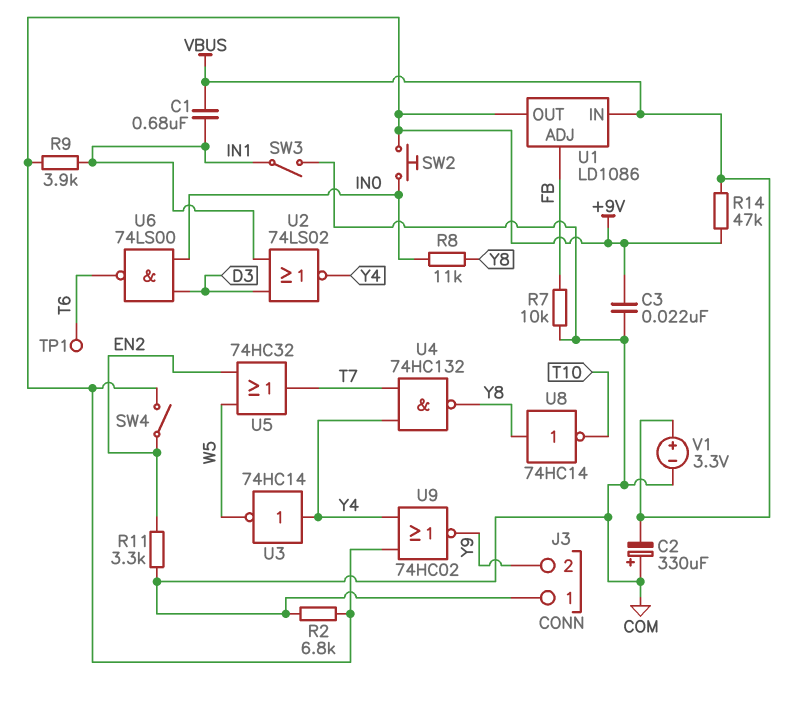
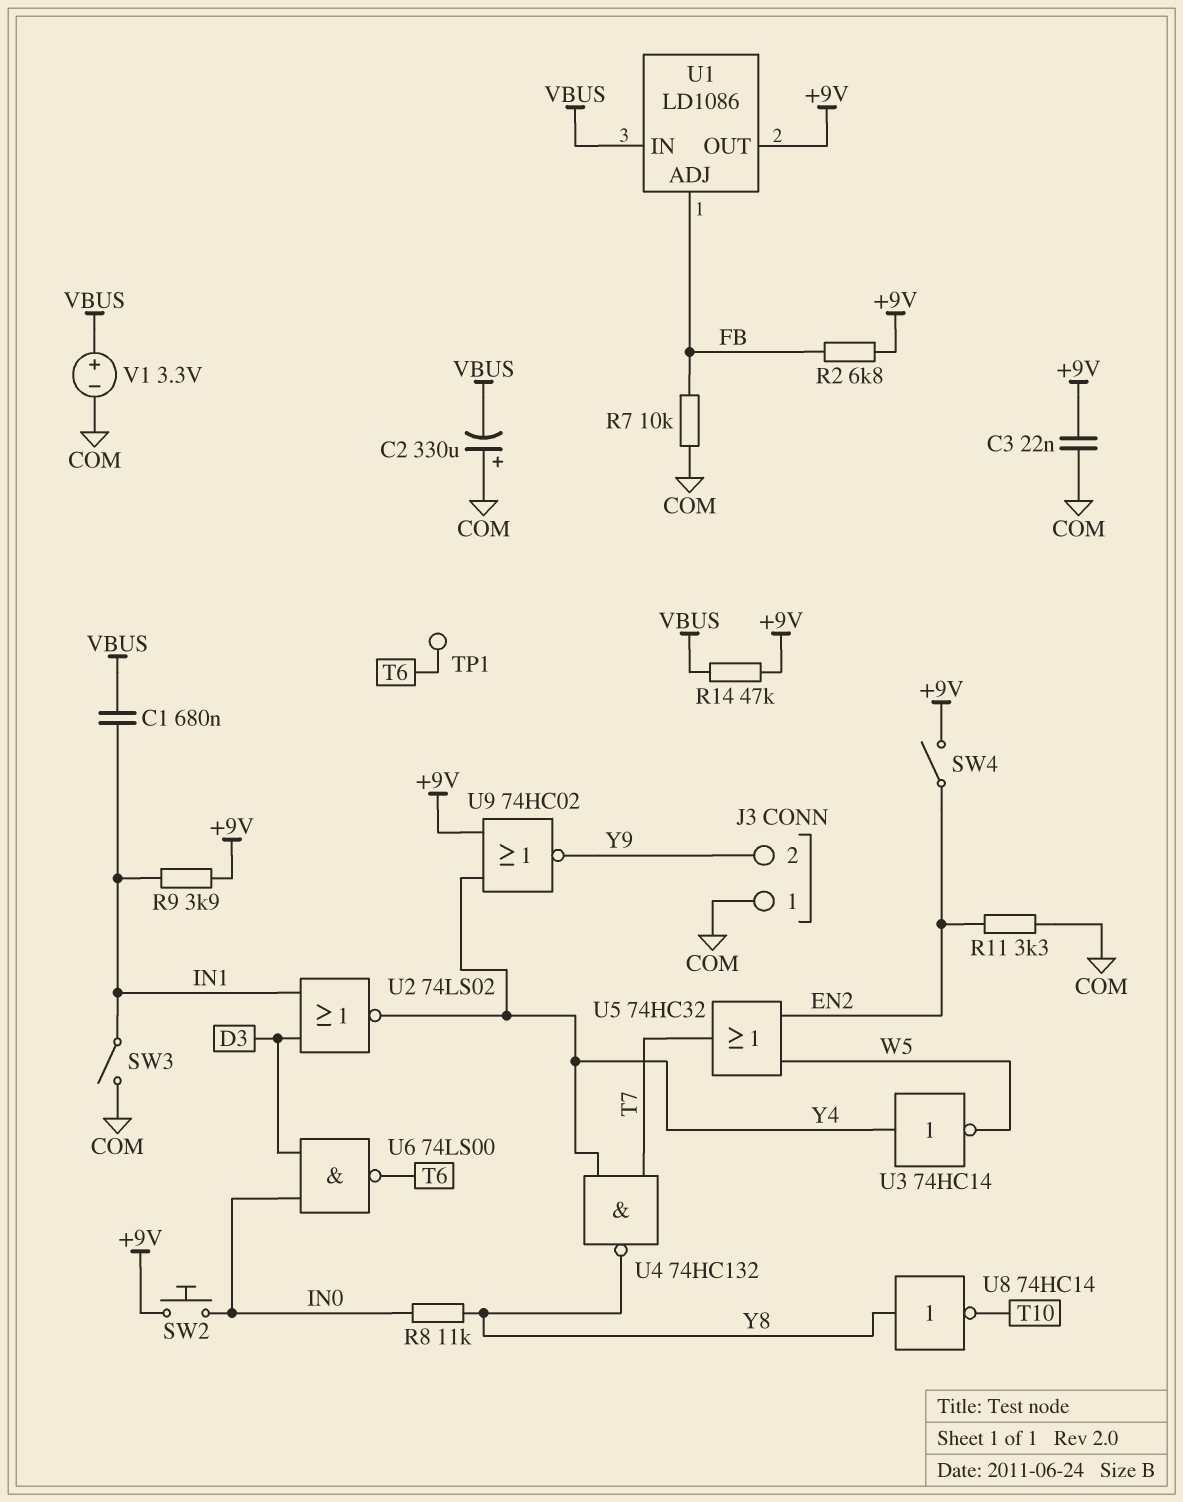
R2: 6.8k (+9V, COM) -> 6.8k (+9V, FB)

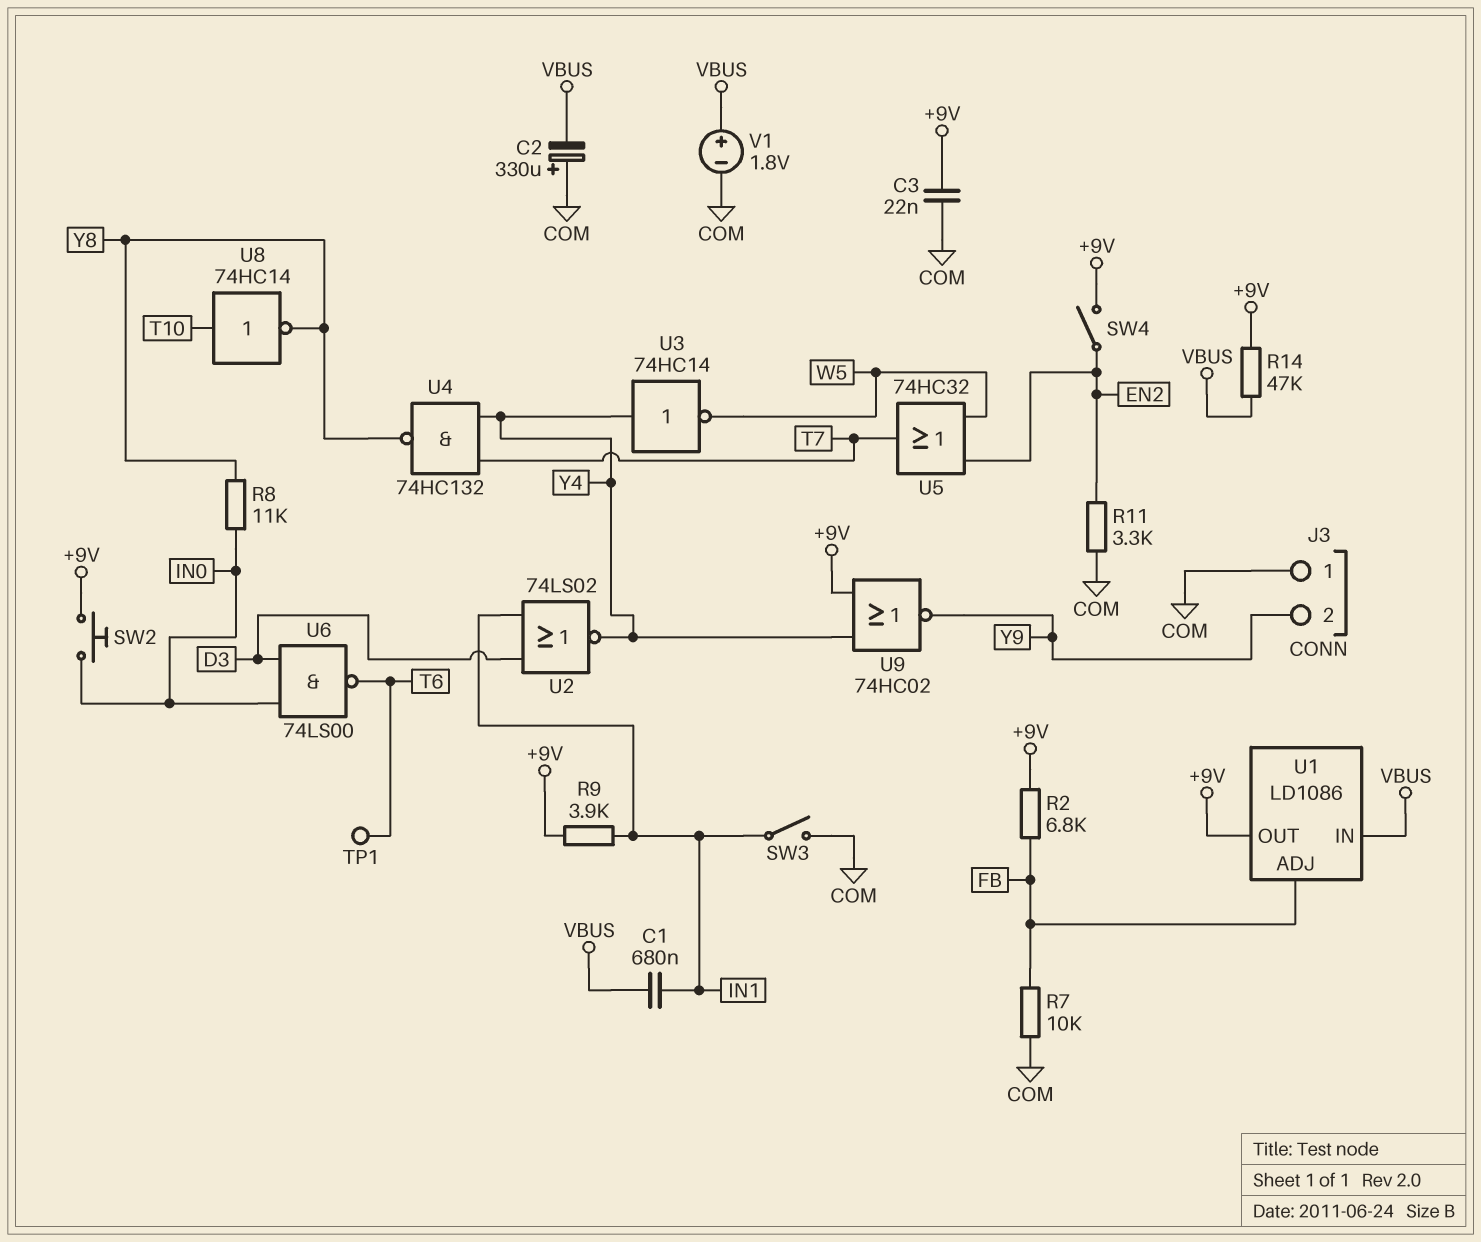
U8: NOT 74HC14 (in Y8, out T10) -> NOT 74HC14 (in T10, out Y8)
V1: 3.3V (plus VBUS, minus COM) -> 1.8V (plus VBUS, minus COM)

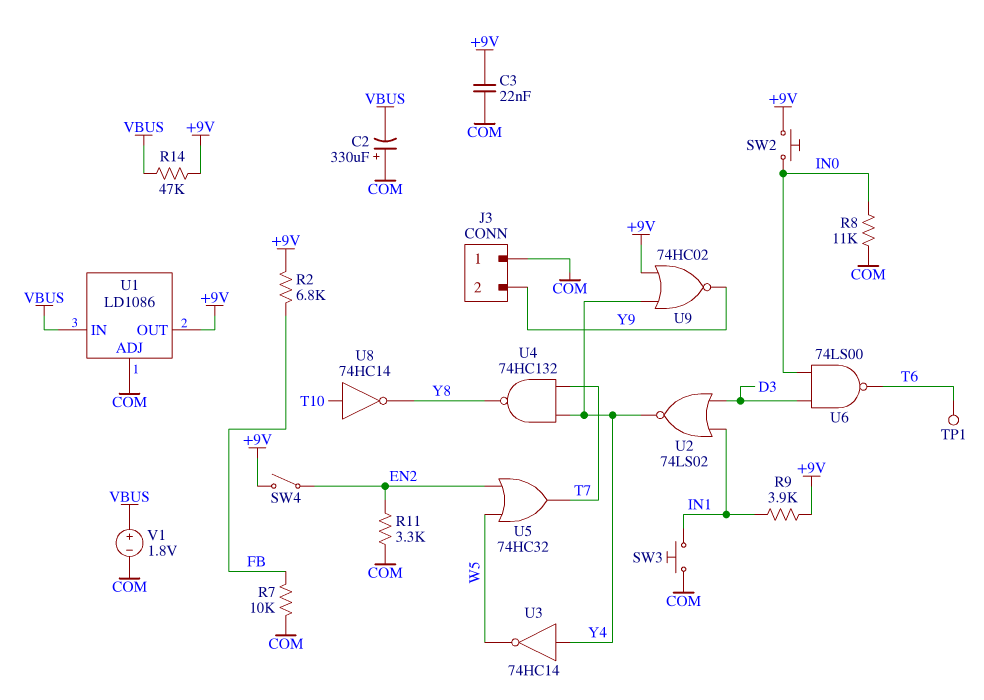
C1: 680nF (IN1, VBUS) -> none
R8: 11k (IN0, Y8) -> 11k (COM, IN0)
SW3: switch (COM, IN1) -> button (COM, IN1)
U1 pin ADJ: FB -> COM

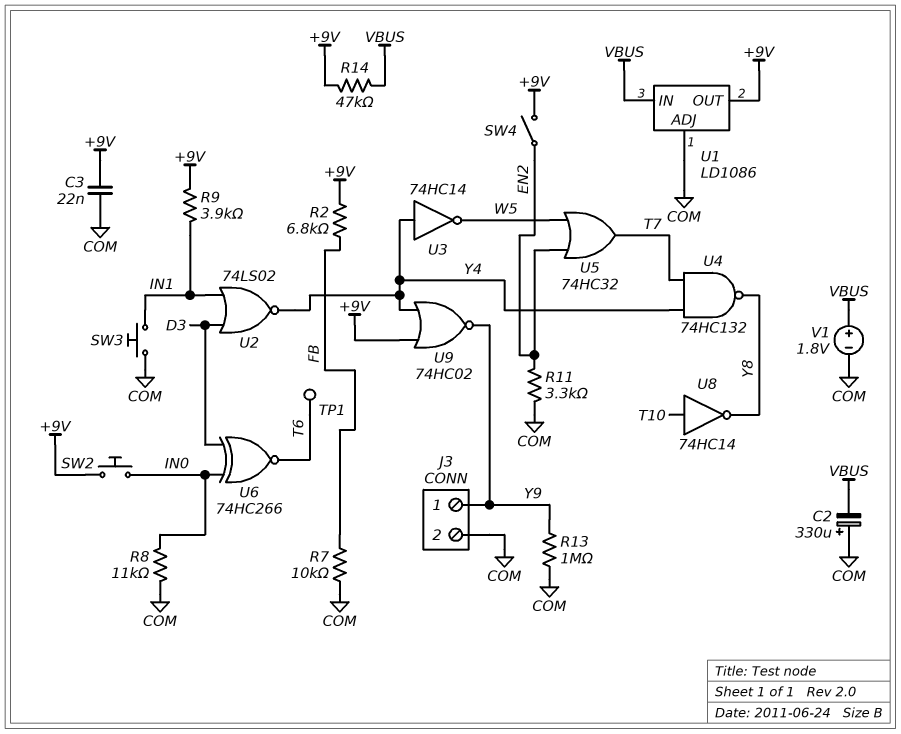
J3 pin 1: COM -> Y9
J3 pin 2: Y9 -> COM
R13: none -> 1M (COM, Y9)
U6: NAND 74LS00 (in D3, in IN0, out T6) -> XNOR 74HC266 (in D3, in IN0, out T6)

